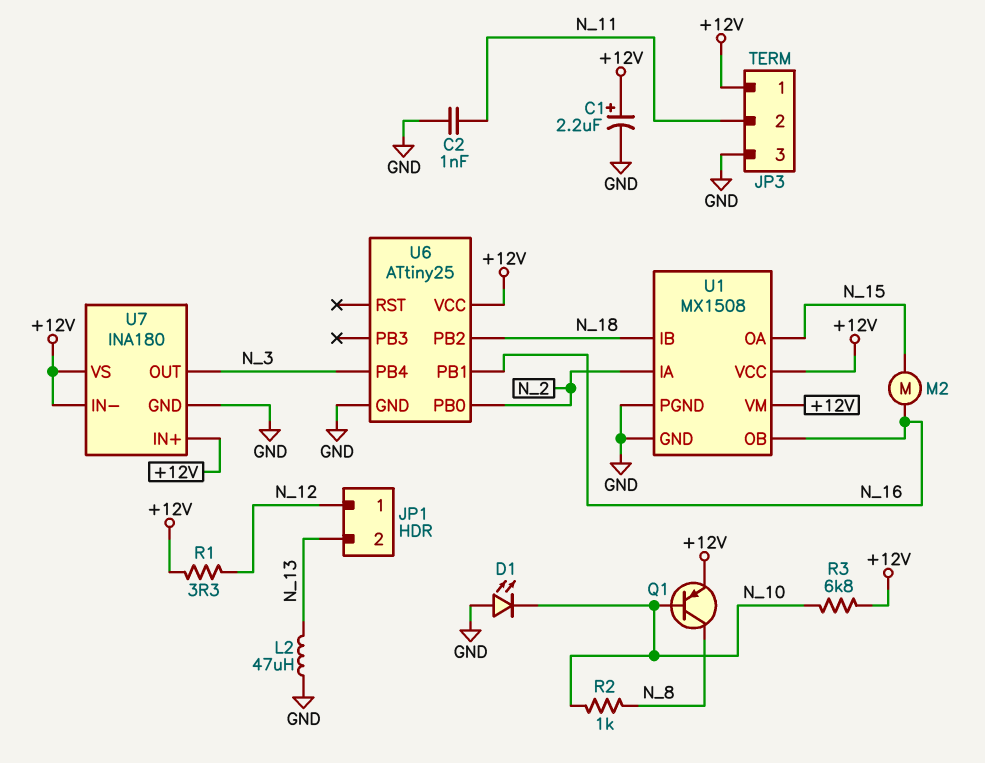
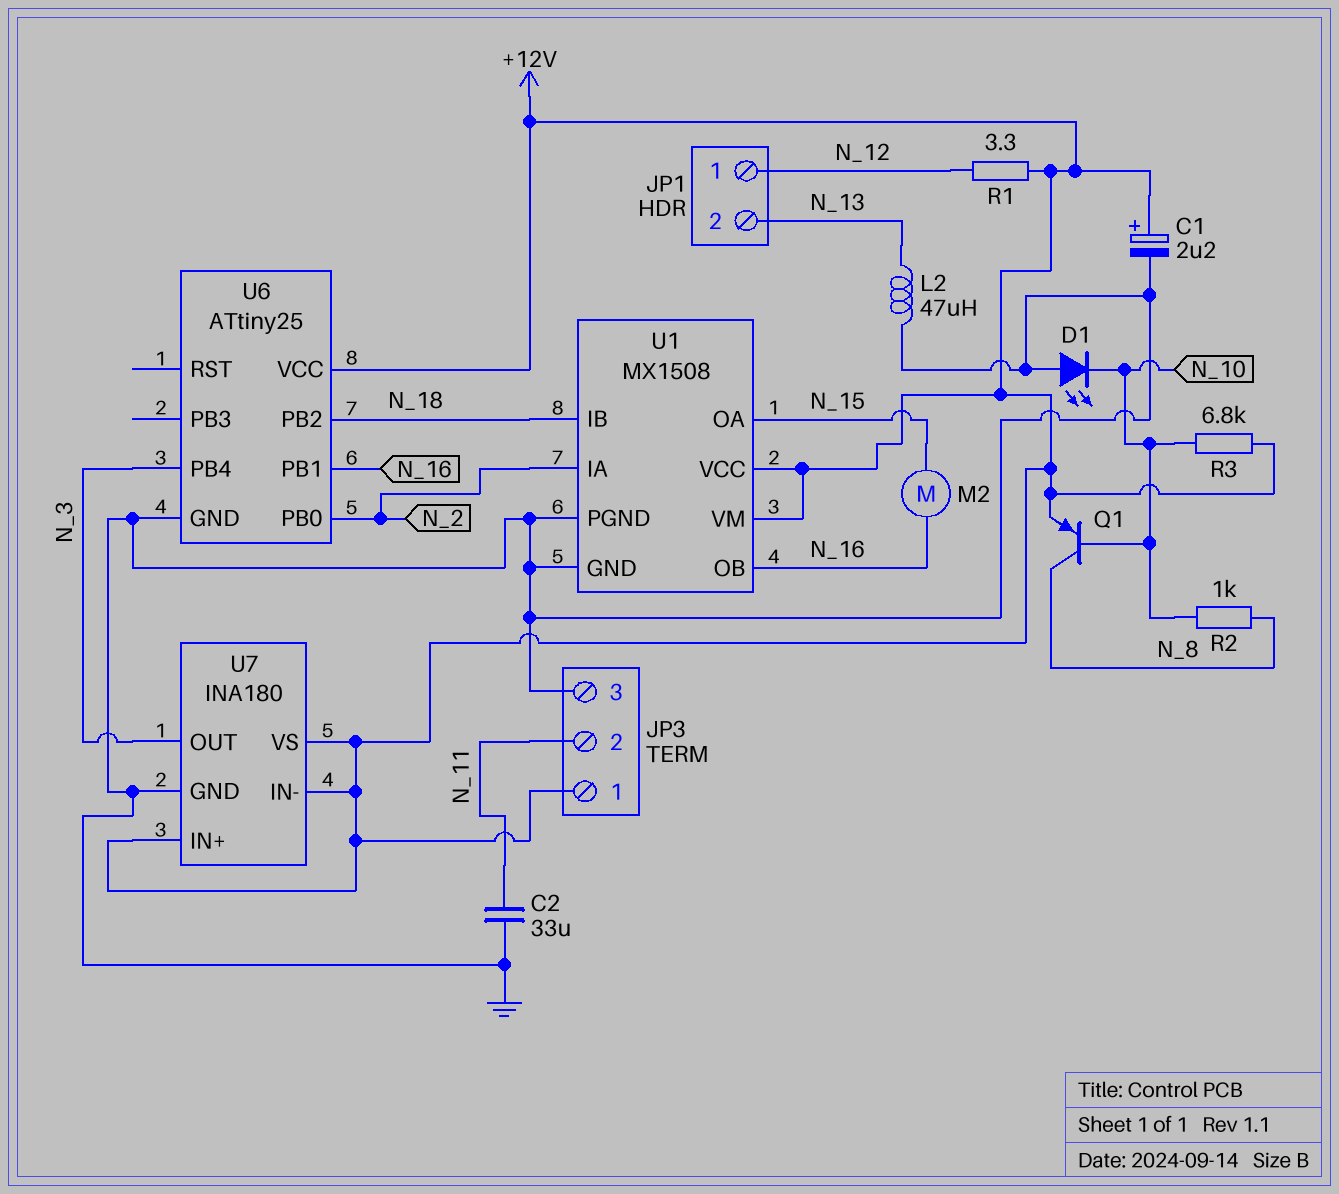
C2: 1nF (GND, N_11) -> 33uF (GND, N_11)

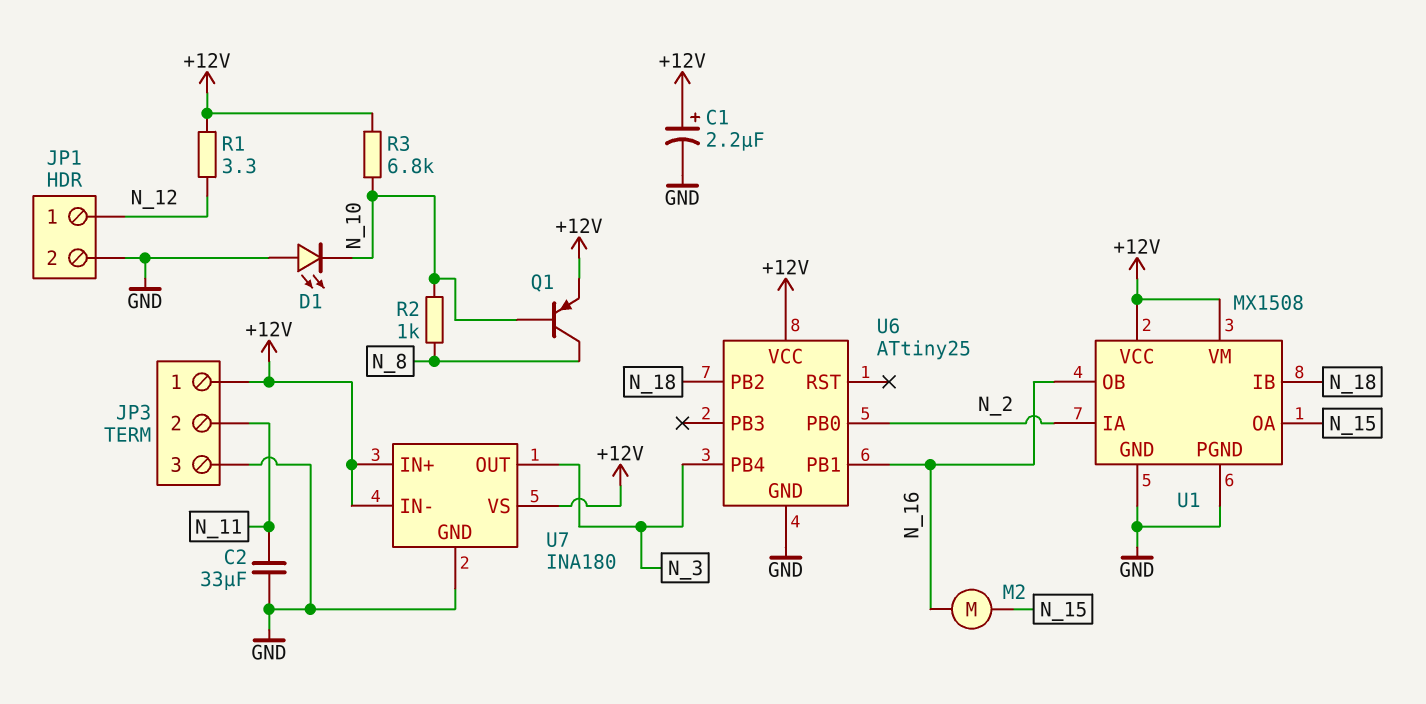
JP1 pin 2: N_13 -> GND
L2: 47uH (GND, N_13) -> none

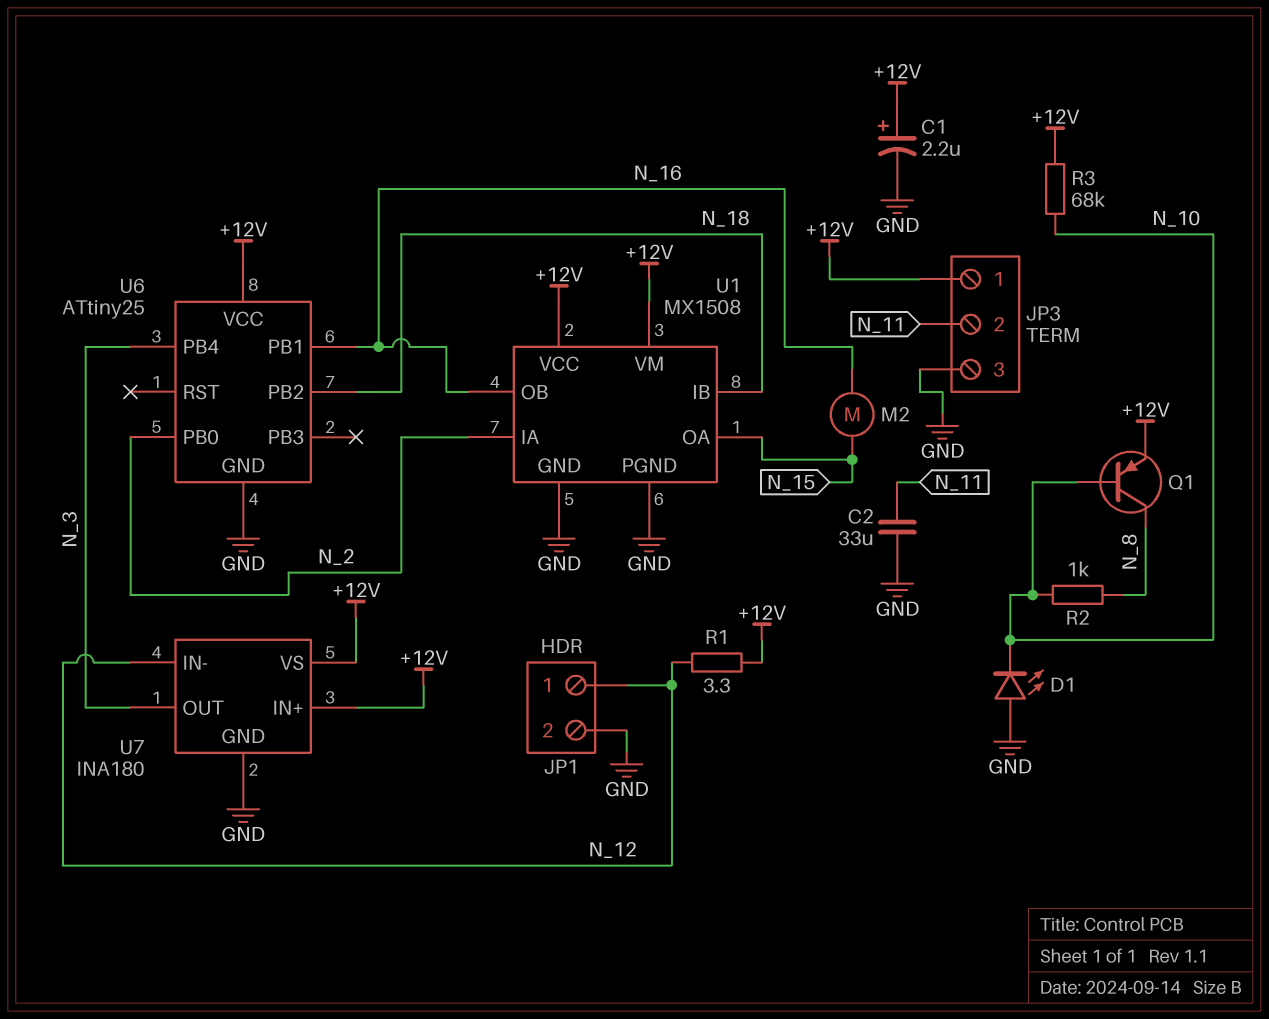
R3: 6.8k (+12V, N_10) -> 68k (+12V, N_10)
U7 pin IN-: +12V -> N_12

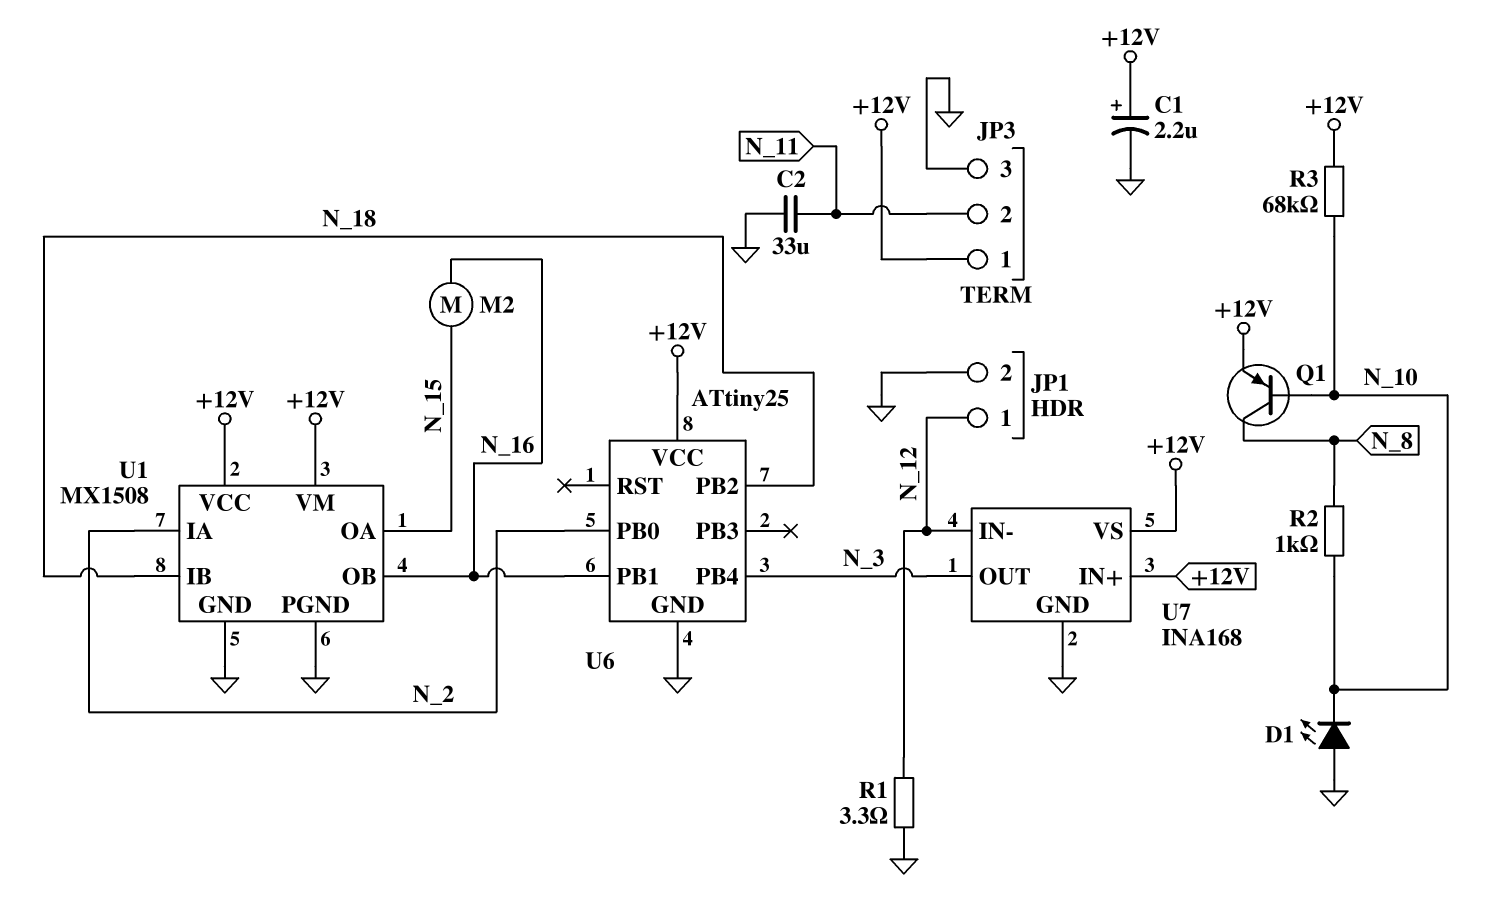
R1: 3.3 (+12V, N_12) -> 3.3 (GND, N_12)
U7: INA180 -> INA168

